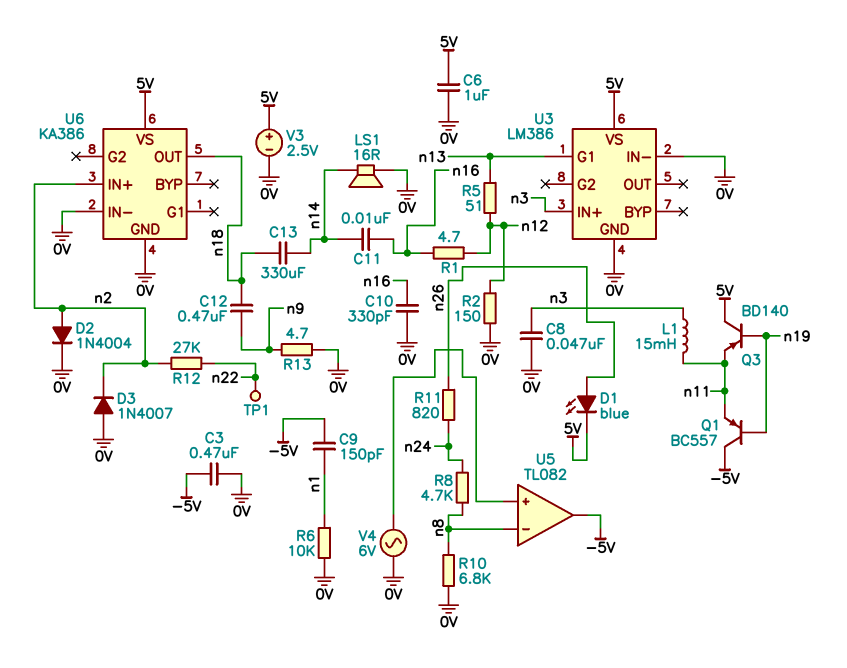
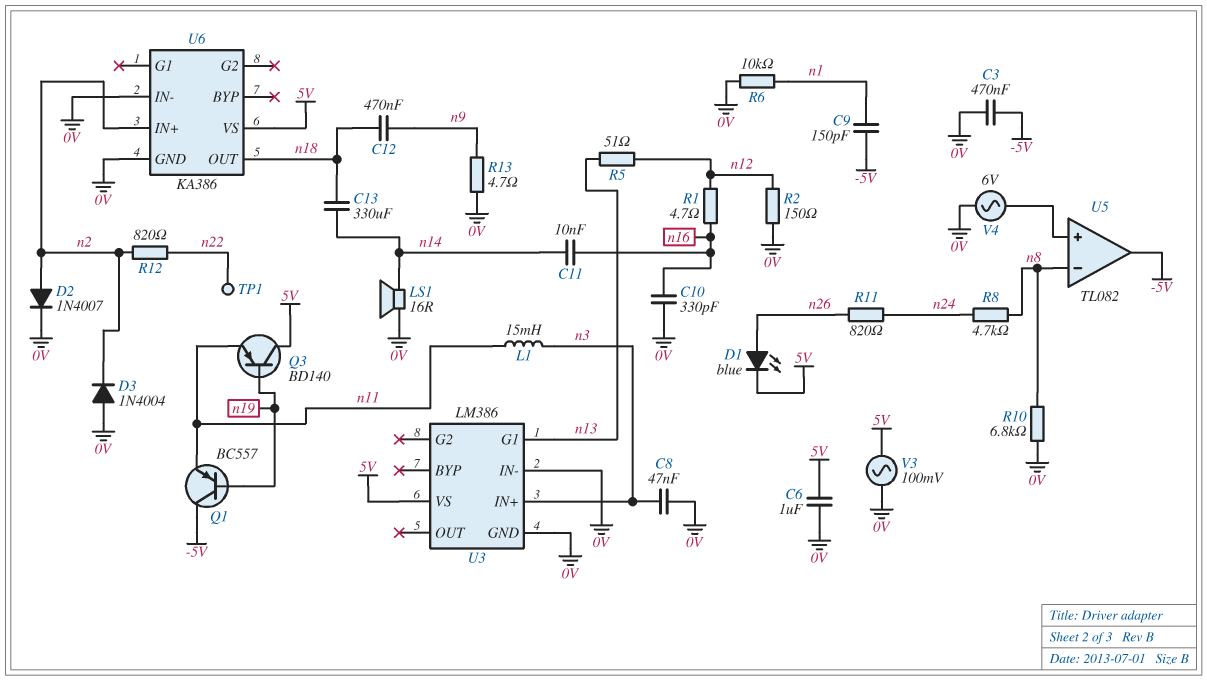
D2: diode 1N4004 (A n2, K 0V) -> diode 1N4007 (A n2, K 0V)
D3: diode 1N4007 (A 0V, K n2) -> diode 1N4004 (A 0V, K n2)
R12: 27k (n2, n22) -> 820 (n2, n22)
V3: 2.5V (plus 5V, minus 0V) -> AC 100mV (0V, 5V)

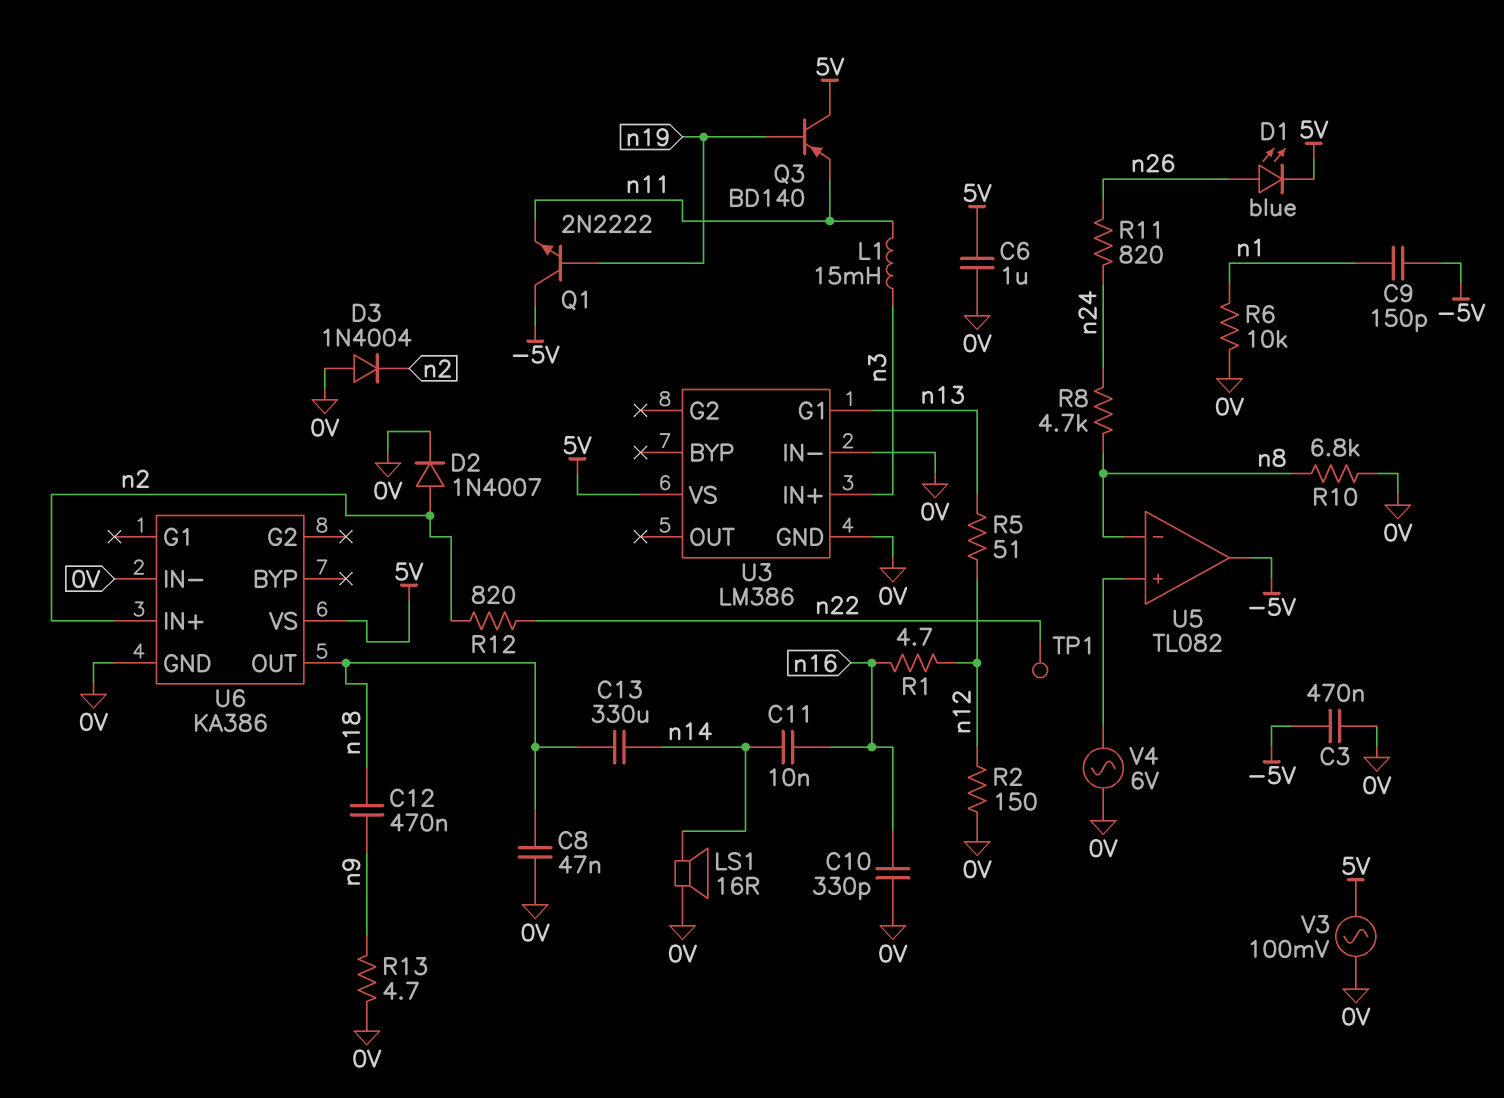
C8: 47nF (0V, n3) -> 47nF (0V, n18)
Q1: PNP BC557 (B n19, C -5V, E n11) -> NPN 2N2222 (B n19, C -5V, E n11)

